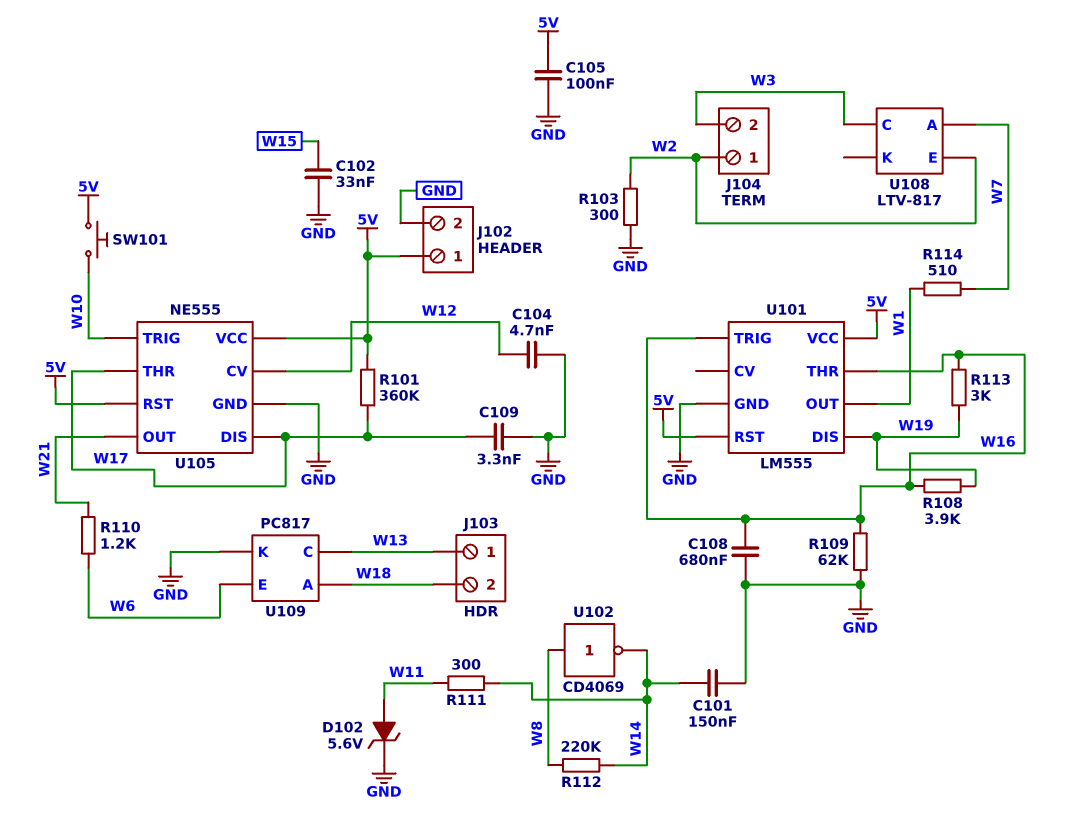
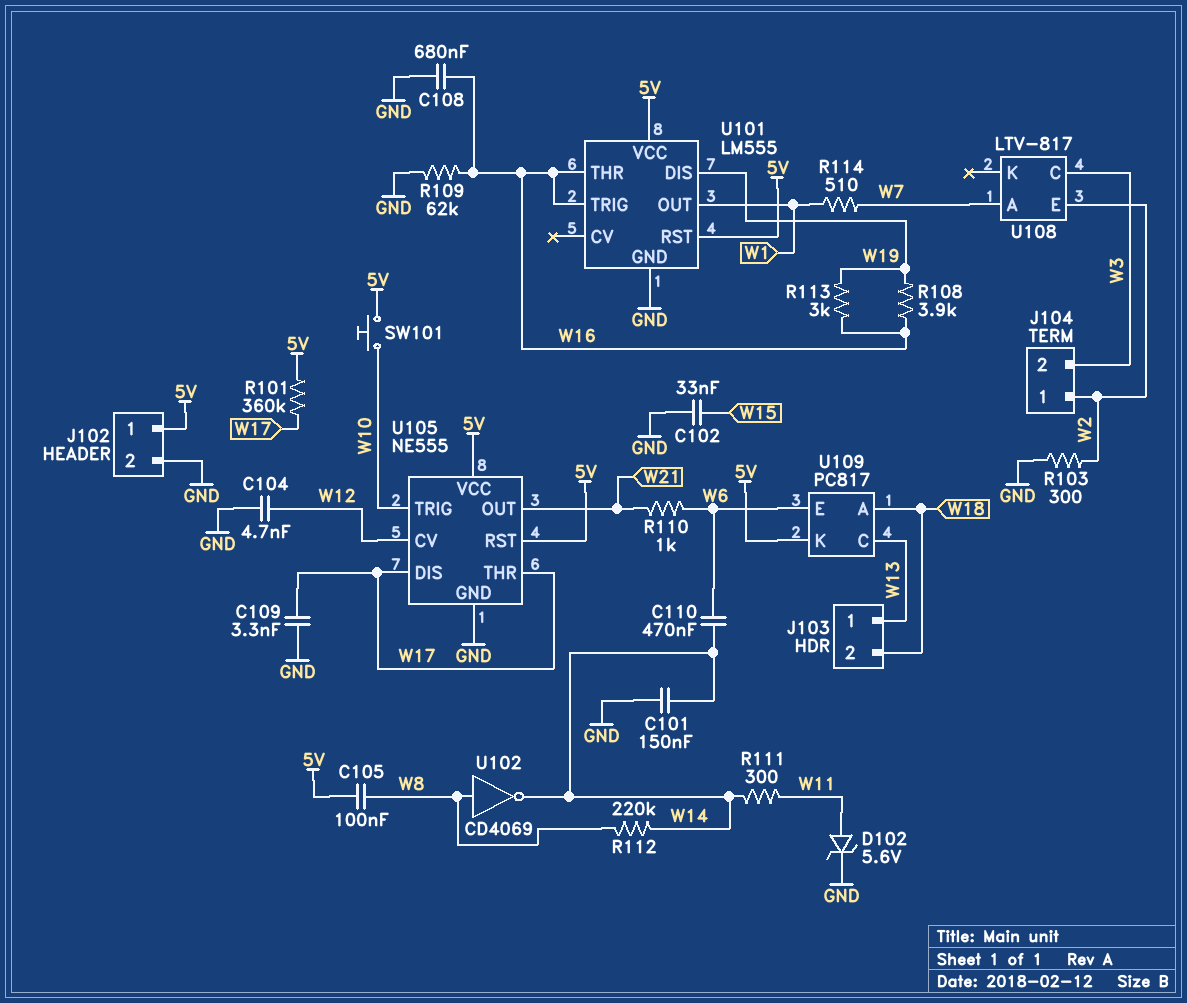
C105: 100nF (5V, GND) -> 100nF (5V, W8)
C110: none -> 470nF (W6, W14)
R110: 1.2k (W6, W21) -> 1k (W6, W21)
U109 pin K: GND -> 5V

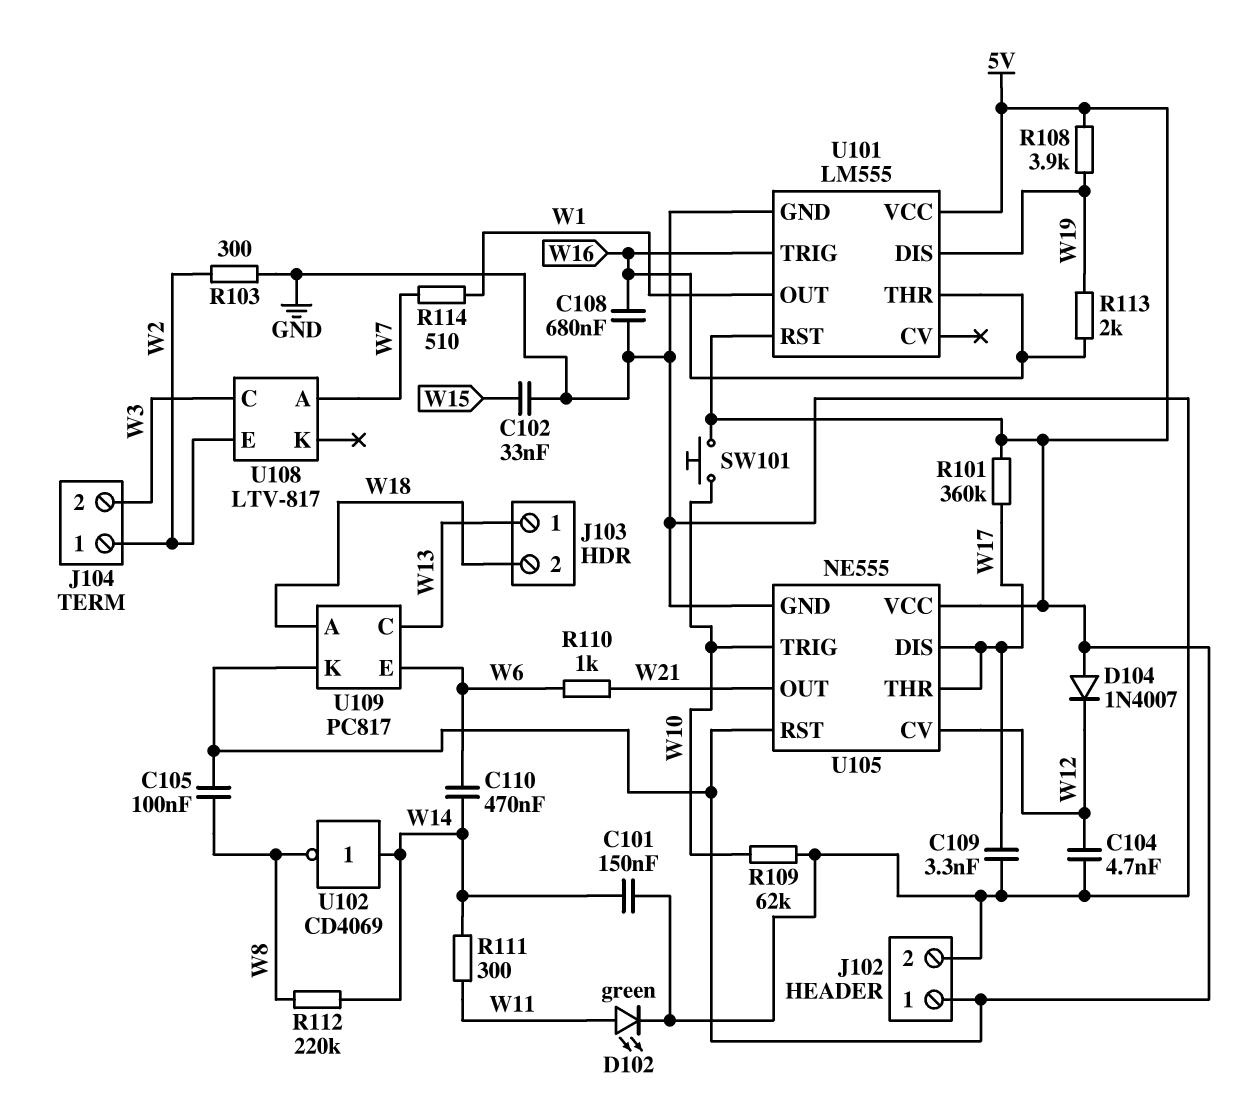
D102: zener 5.6V (A W11, K GND) -> LED green (A W11, K GND)
D104: none -> diode 1N4007 (A 5V, K W12)
R108: 3.9k (W16, W19) -> 3.9k (5V, W19)
R109: 62k (GND, W16) -> 62k (GND, W10)
R113: 3k (W16, W19) -> 2k (W16, W19)
U102: NOT CD4069 (in W8, out W14) -> NOT CD4069 (in W14, out W8)

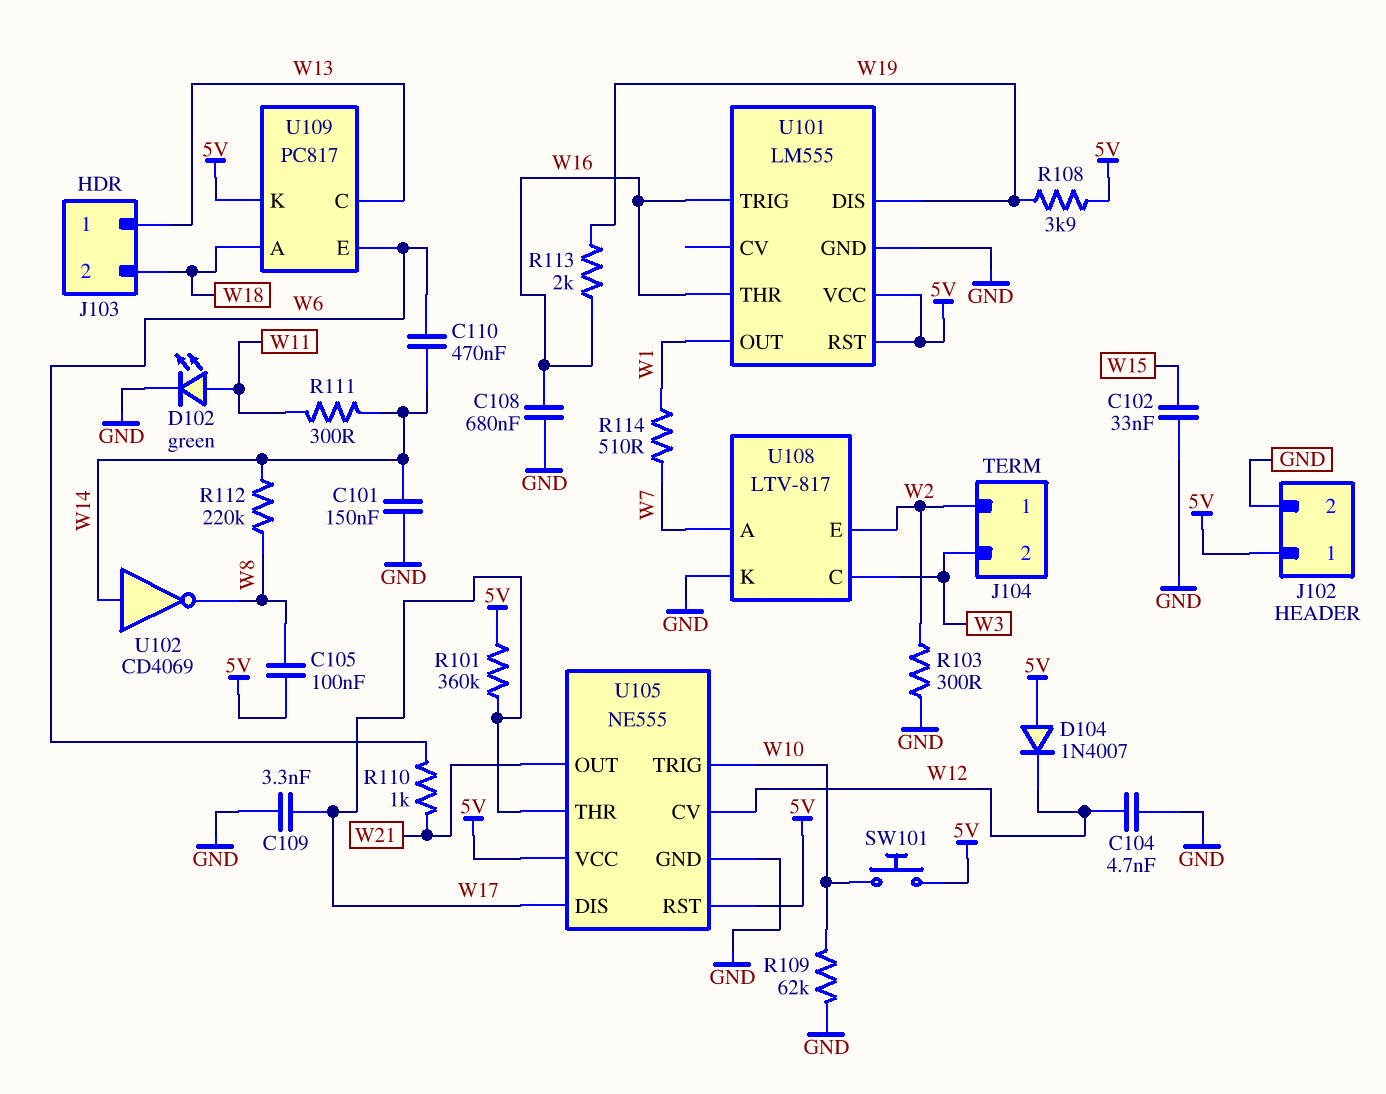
U108 pin K: none -> GND

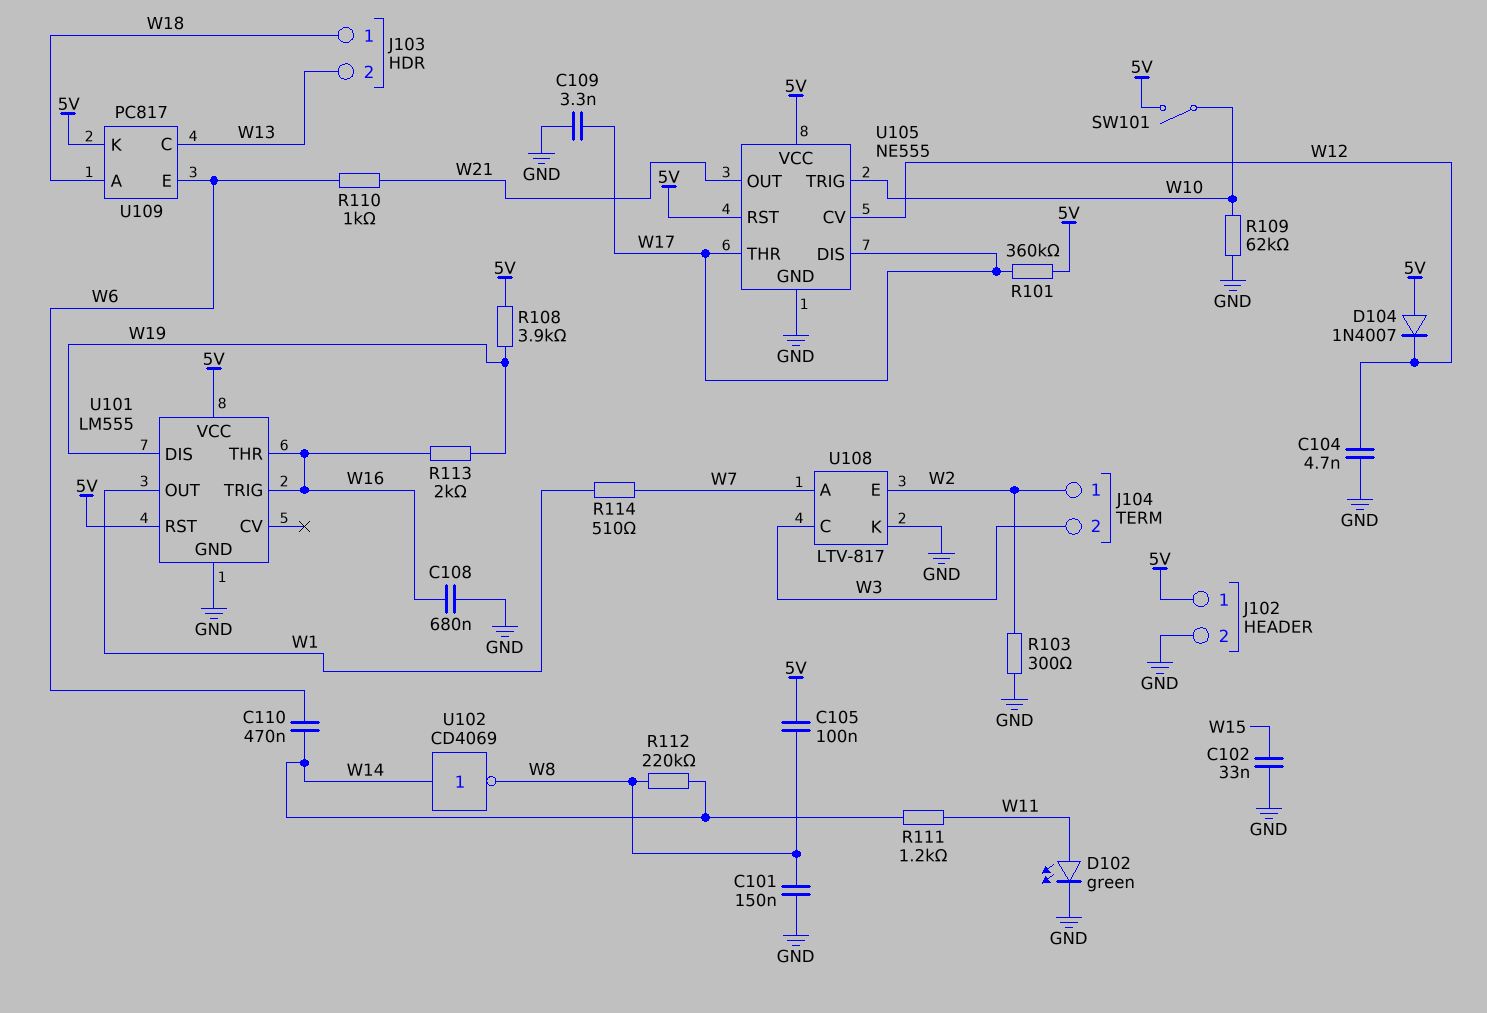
C101: 150nF (GND, W14) -> 150nF (GND, W8)
J103 pin 1: W13 -> W18
J103 pin 2: W18 -> W13
R111: 300 (W11, W14) -> 1.2k (W11, W14)
SW101: button (5V, W10) -> switch (5V, W10)

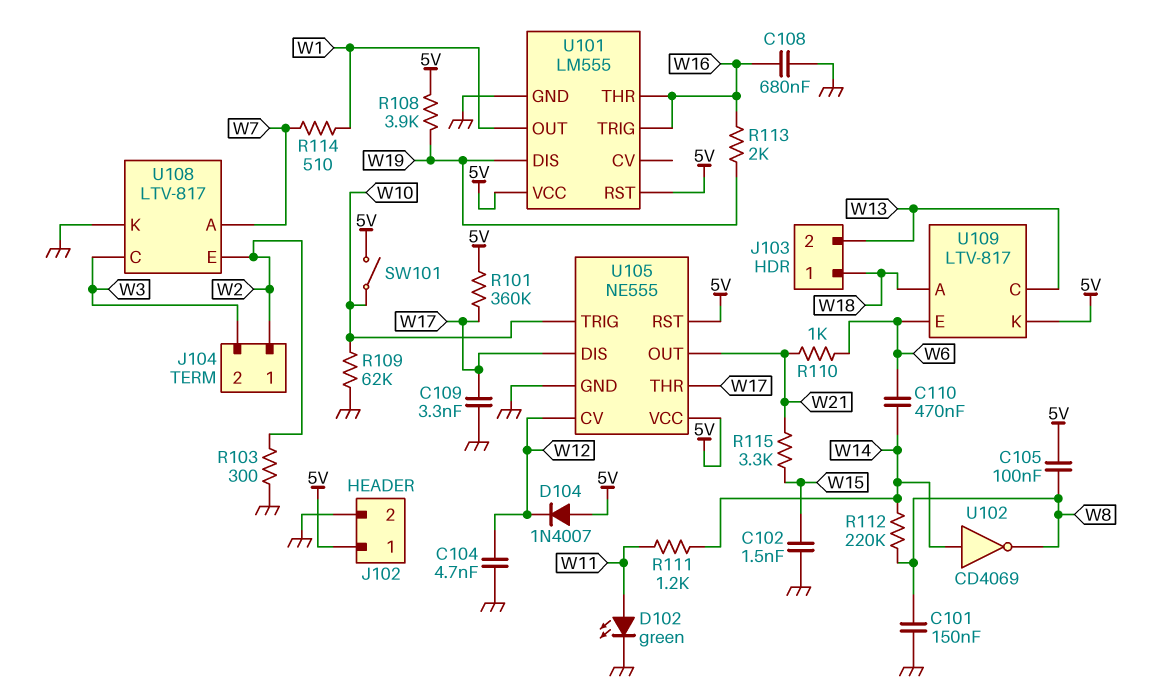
C102: 33nF (GND, W15) -> 1.5nF (GND, W15)
R115: none -> 3.3k (W15, W21)
U109: PC817 -> LTV-817

